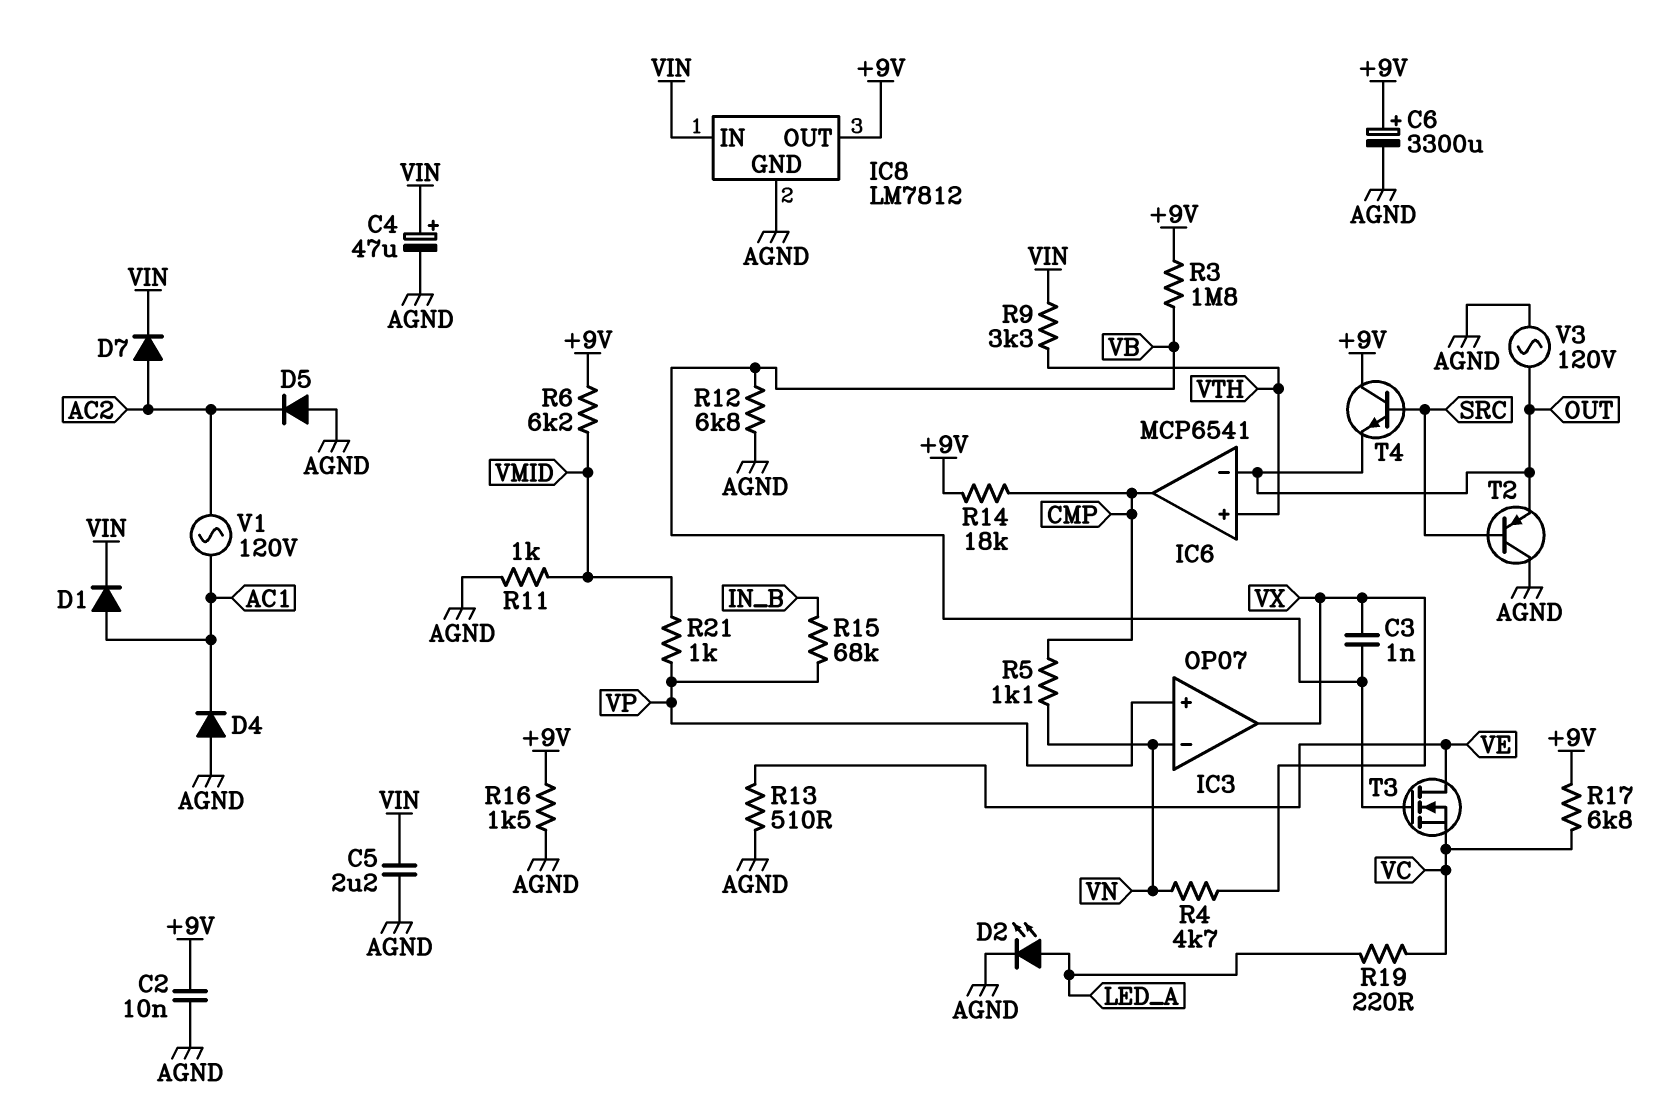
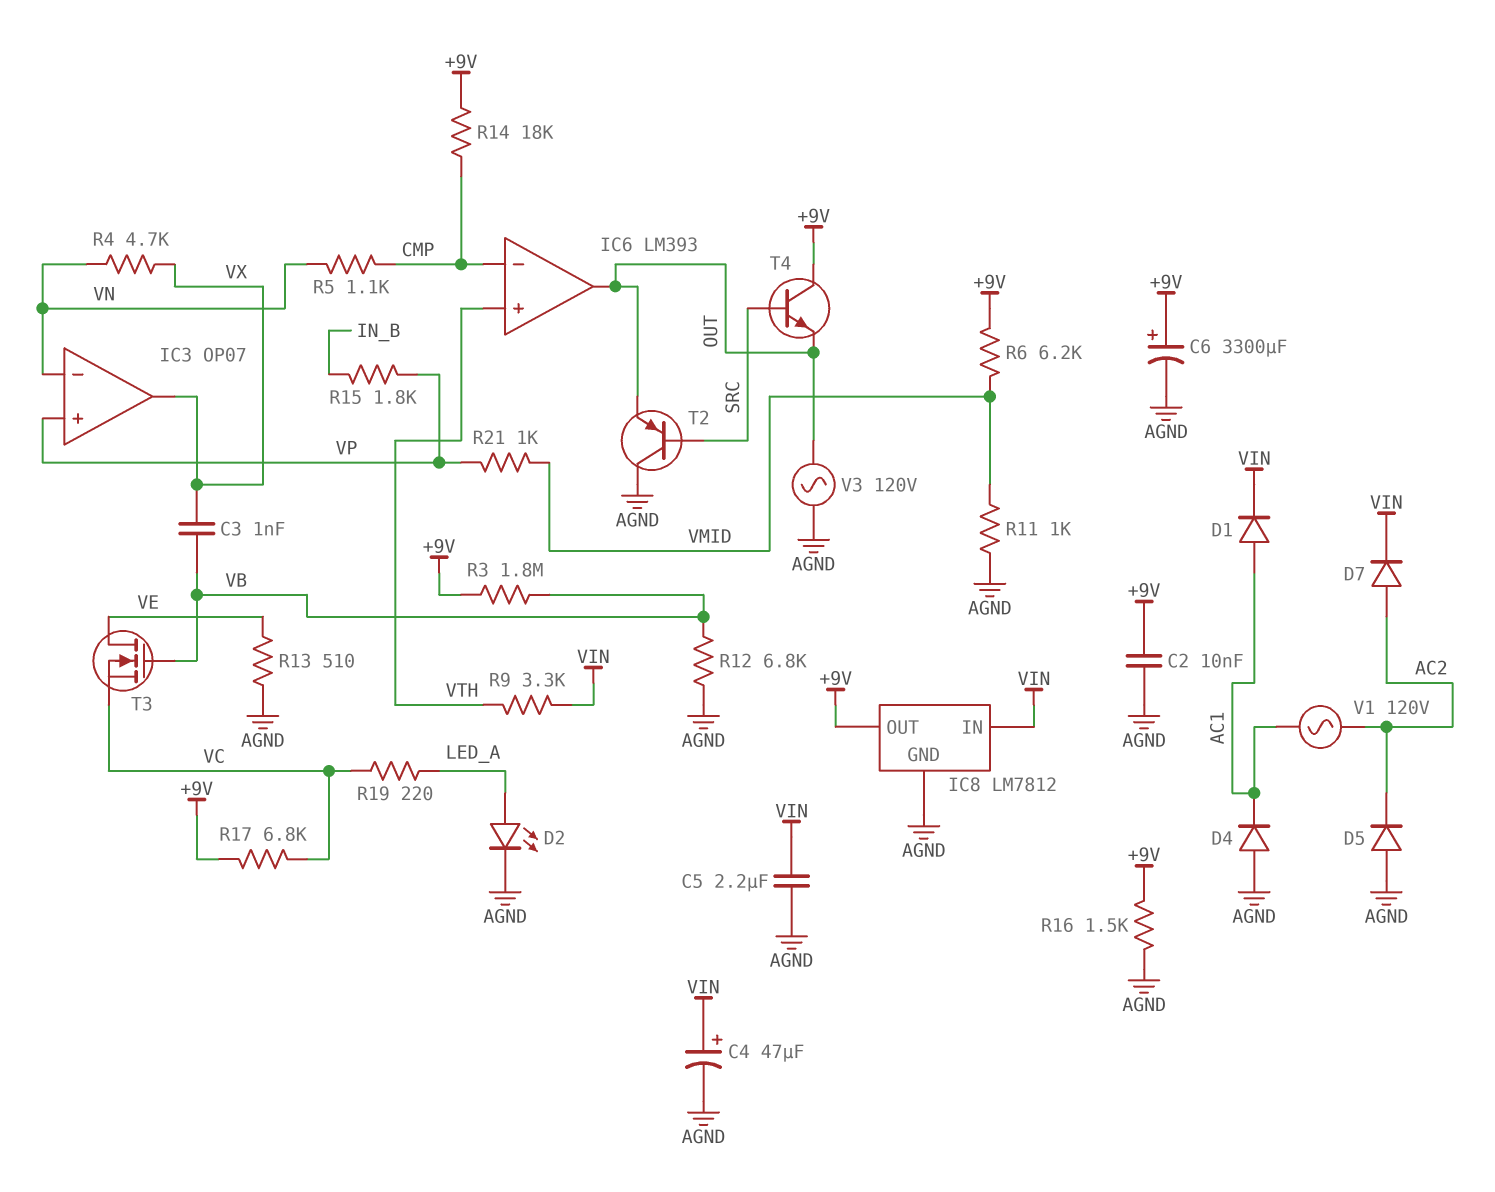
IC6: MCP6541 -> LM393
IC6 pin in-: OUT -> CMP
IC6 pin out: CMP -> OUT
R15: 68k (IN_B, VP) -> 1.8k (IN_B, VP)

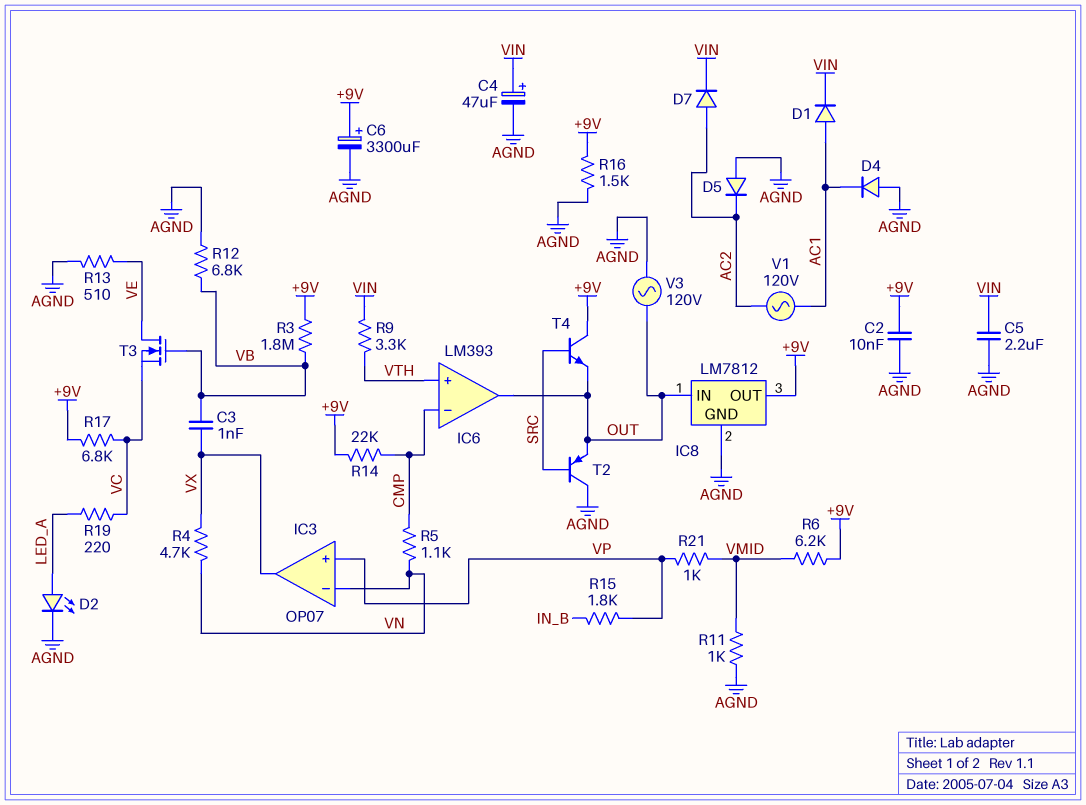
IC8 pin IN: VIN -> OUT
R14: 18k (+9V, CMP) -> 22k (+9V, CMP)

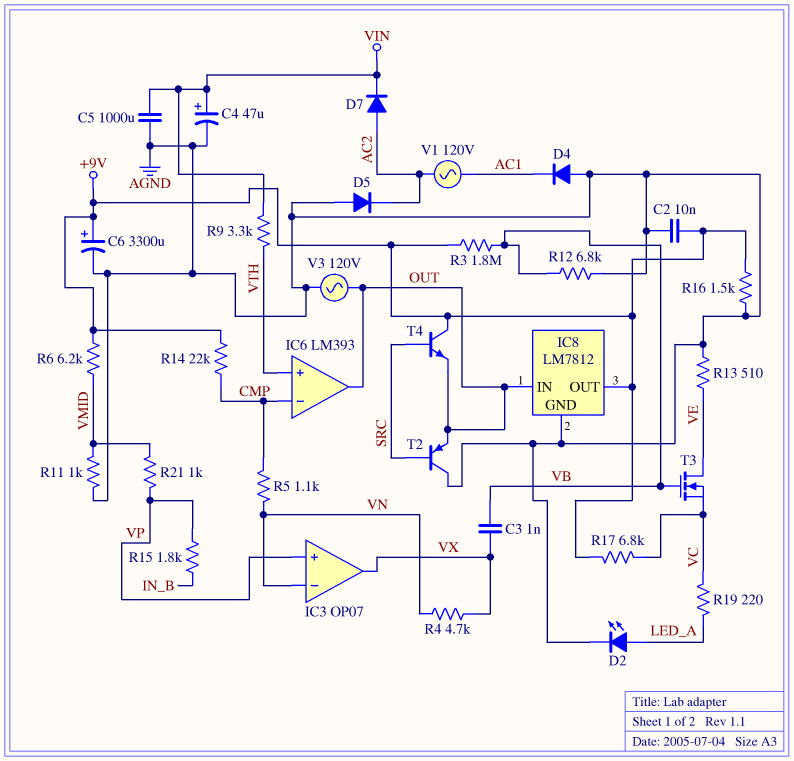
C5: 2.2uF (AGND, VIN) -> 1000uF (AGND, VIN)
D1: diode (A AC1, K VIN) -> none

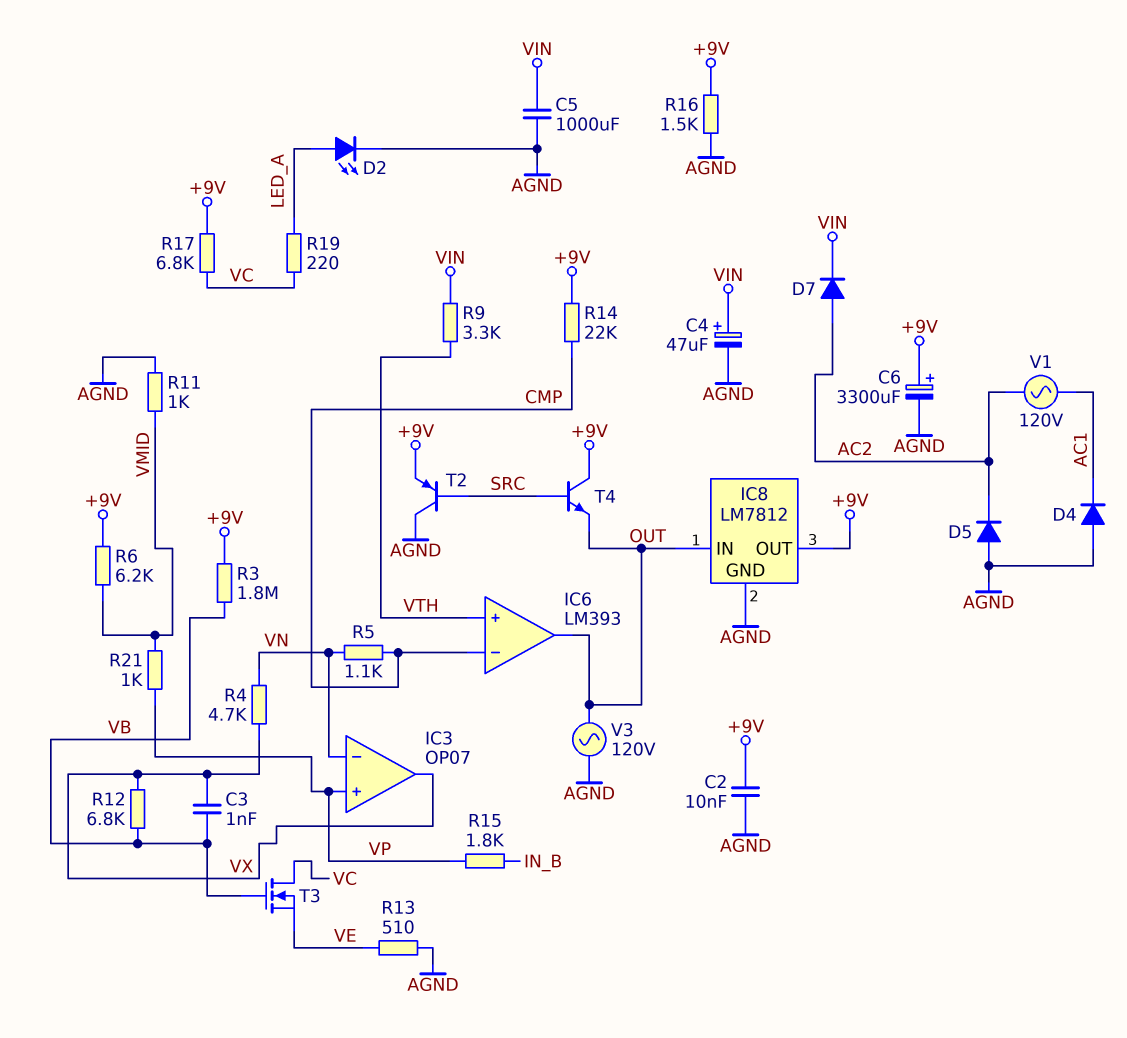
R12: 6.8k (AGND, VB) -> 6.8k (VB, VX)
T2: PNP (B SRC, C AGND, E OUT) -> PNP (B SRC, C AGND, E +9V)
T3: NMOS (G VB, D VE, S VC) -> NMOS (G VB, D VC, S VE)

